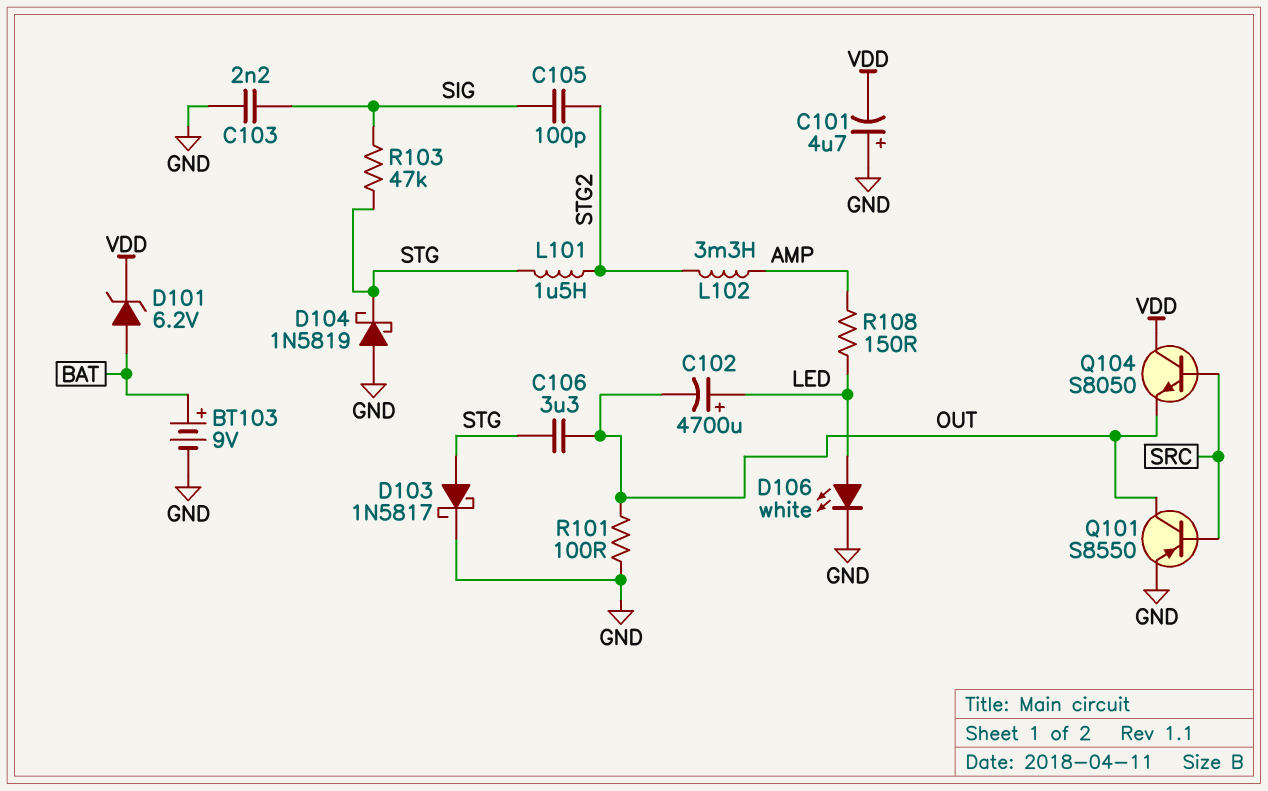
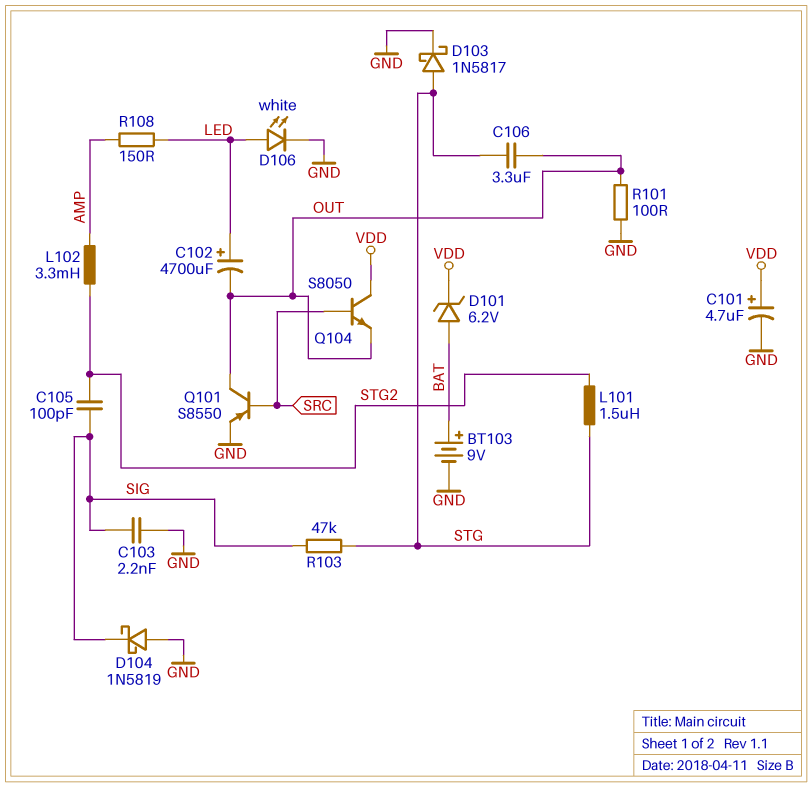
C101: 4.7uF (plus GND, minus VDD) -> 4.7uF (plus VDD, minus GND)
D104: schottky 1N5819 (A GND, K STG) -> schottky 1N5819 (A GND, K SIG)

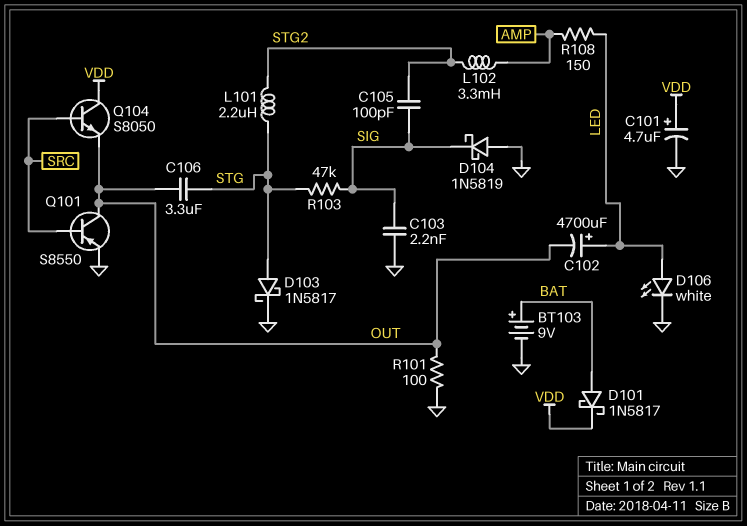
D101: zener 6.2V (A BAT, K VDD) -> schottky 1N5817 (A BAT, K VDD)
L101: 1.5uH (STG, STG2) -> 2.2uH (STG, STG2)

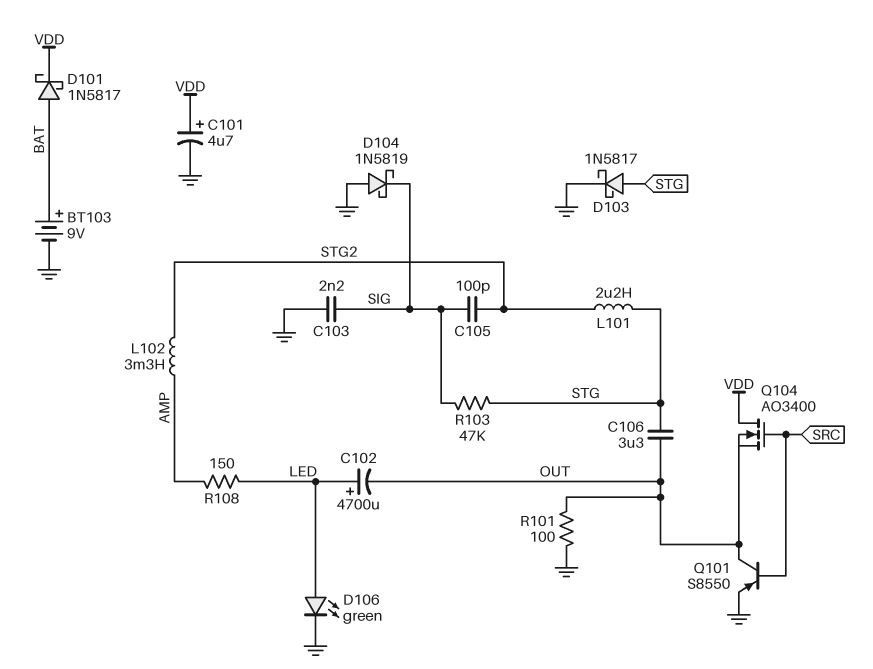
D106: LED white (A LED, K GND) -> LED green (A LED, K GND)
Q104: NPN S8050 (B SRC, C VDD, E OUT) -> NMOS AO3400 (G SRC, D VDD, S OUT)

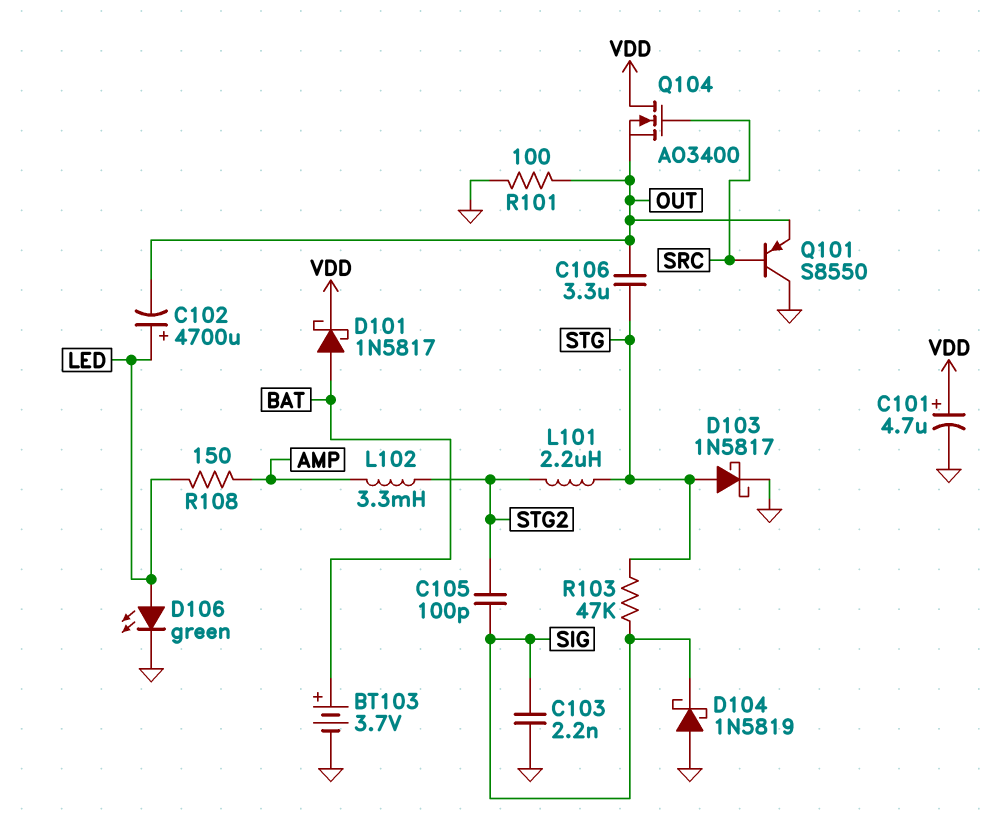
BT103: 9V (plus BAT, minus GND) -> 3.7V (plus BAT, minus GND)
Q101: PNP S8550 (B SRC, C OUT, E GND) -> PNP S8550 (B SRC, C GND, E OUT)

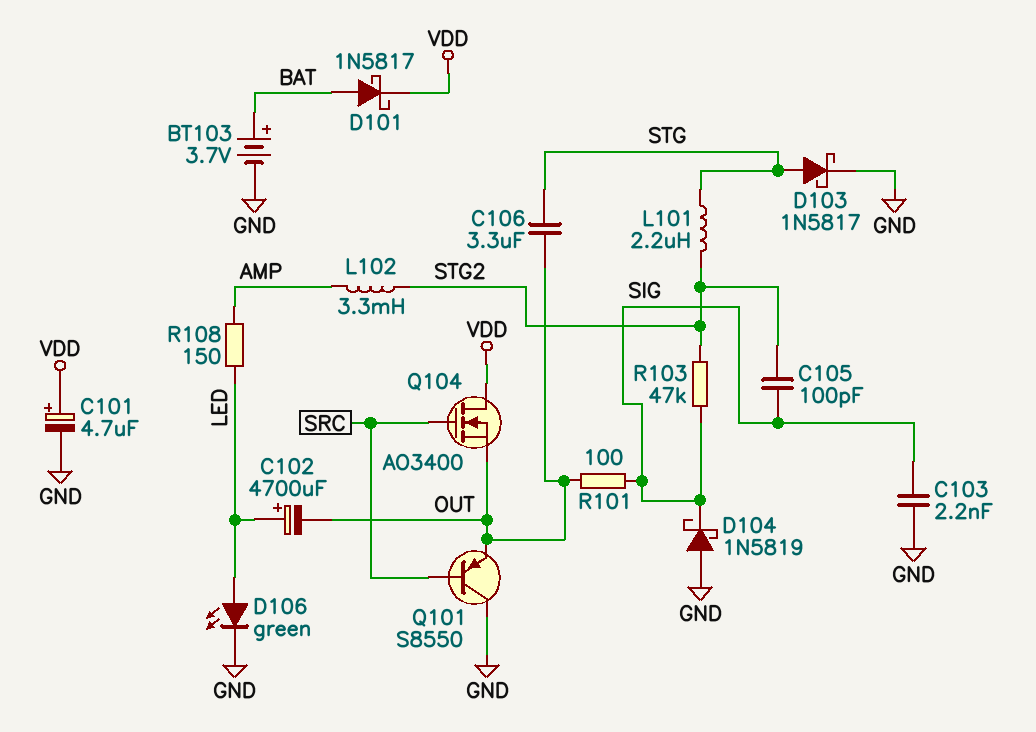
R101: 100 (GND, OUT) -> 100 (OUT, SIG)
R103: 47k (SIG, STG) -> 47k (SIG, STG2)

